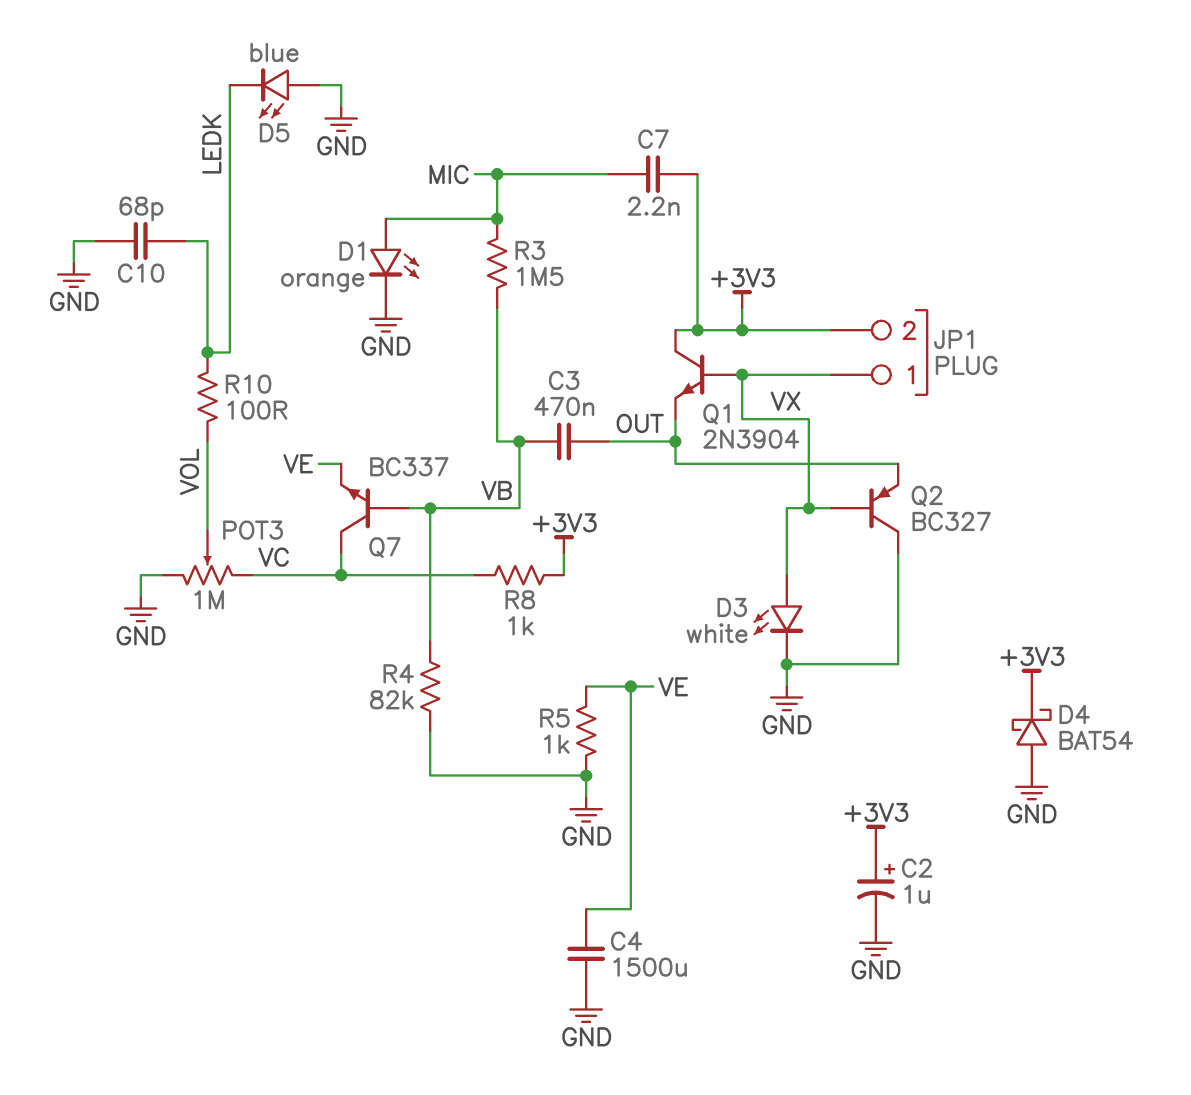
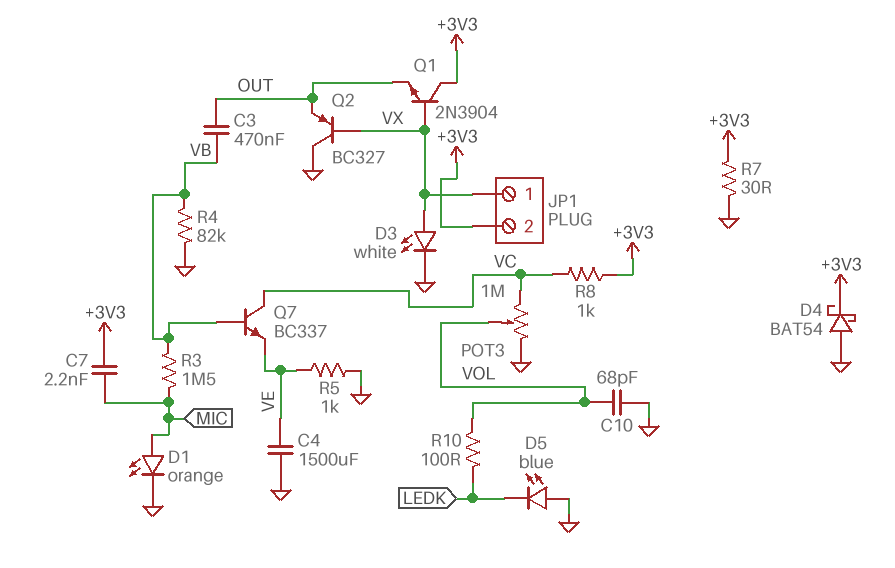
C2: 1uF (plus +3V3, minus GND) -> none
C10: 68pF (GND, LEDK) -> 68pF (GND, VOL)
R7: none -> 30 (+3V3, GND)

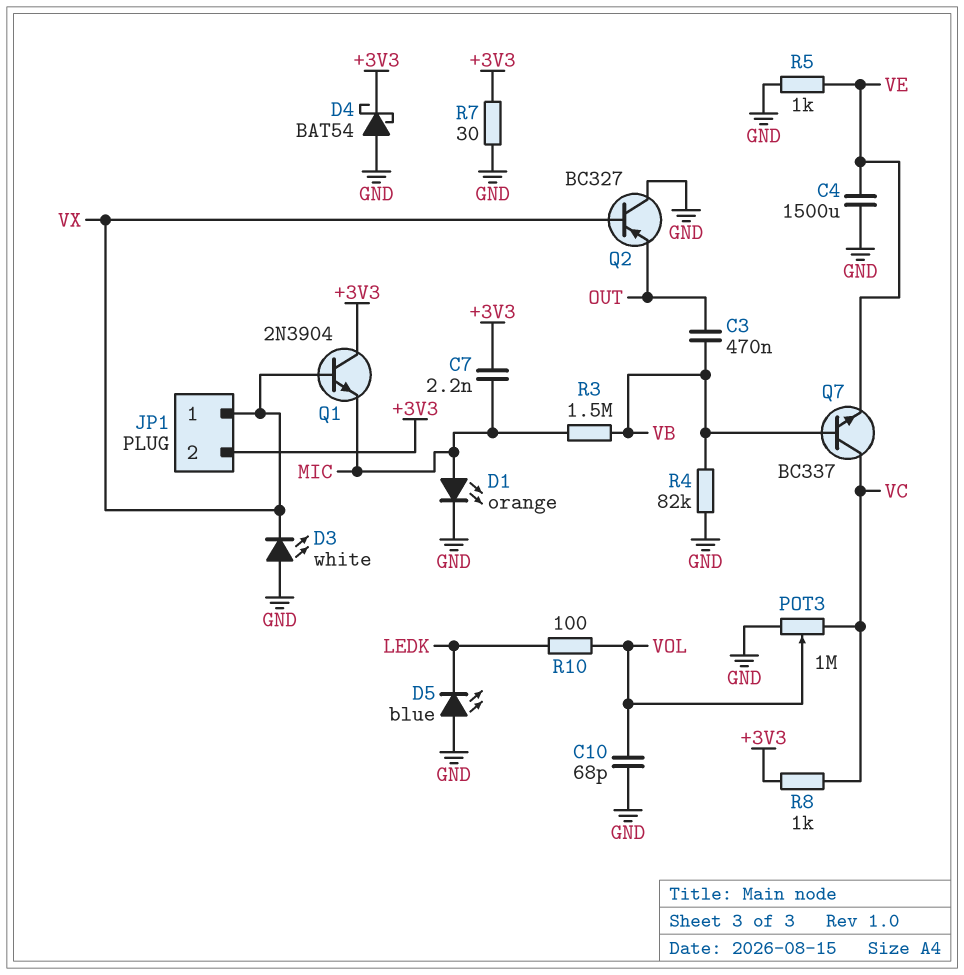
D3: LED white (A VX, K GND) -> LED white (A GND, K VX)
Q1: NPN 2N3904 (B VX, C +3V3, E OUT) -> NPN 2N3904 (B VX, C +3V3, E MIC)

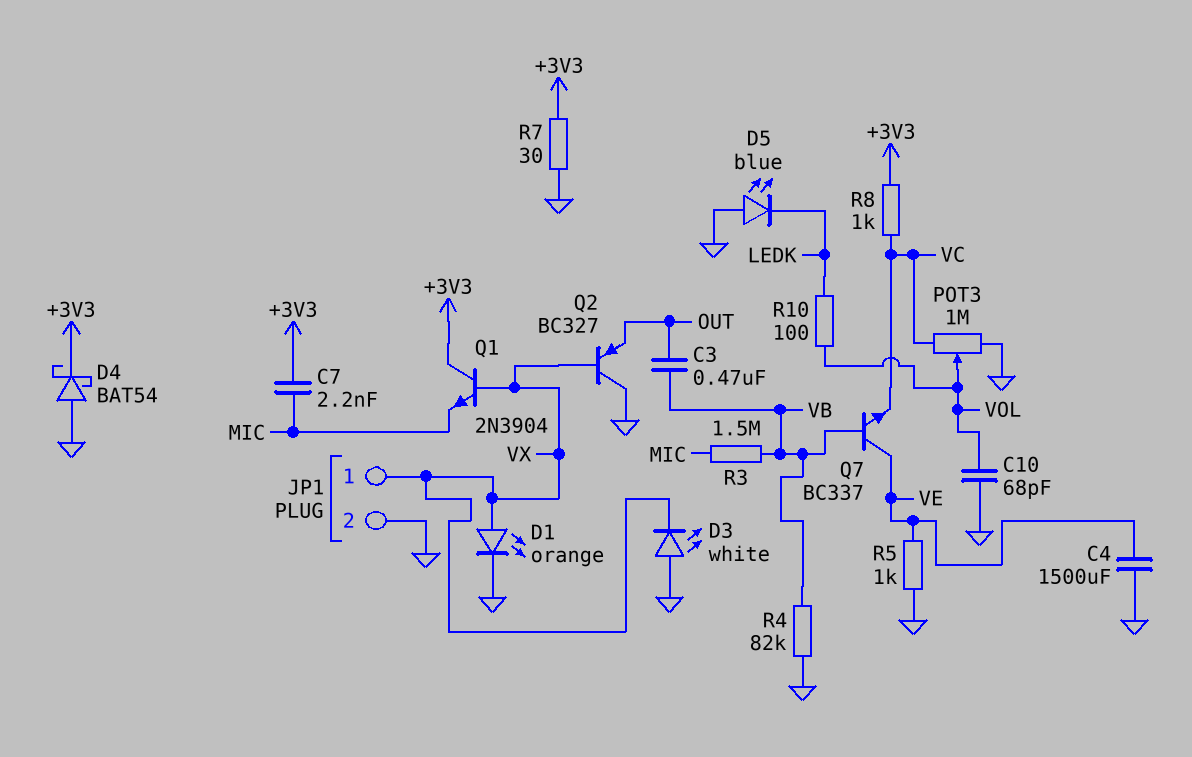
D1: LED orange (A MIC, K GND) -> LED orange (A VX, K GND)
JP1 pin 2: +3V3 -> GND
Q7: NPN BC337 (B VB, C VC, E VE) -> NPN BC337 (B VB, C VE, E VC)

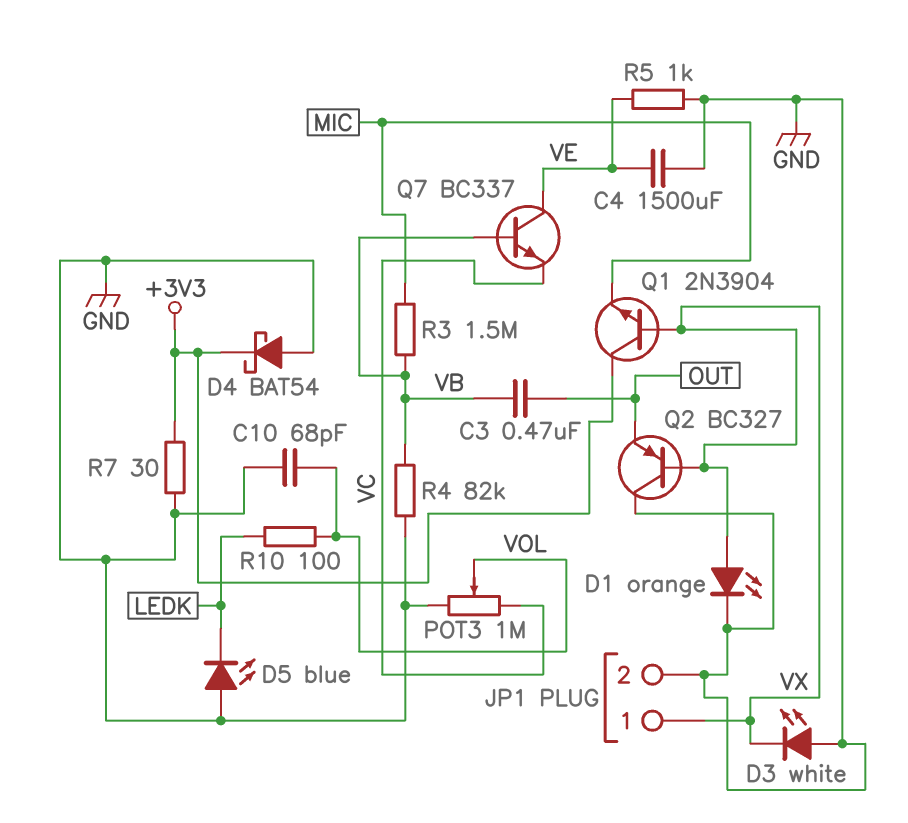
C7: 2.2nF (+3V3, MIC) -> none
R8: 1k (+3V3, VC) -> none

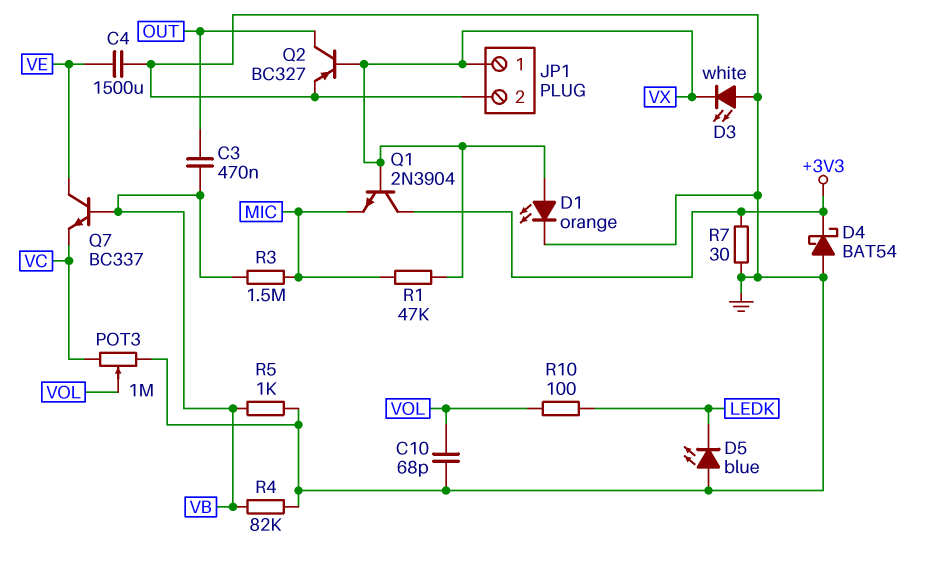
Q2: PNP BC327 (B VX, C GND, E OUT) -> PNP BC327 (B VX, C OUT, E GND)
R1: none -> 47k (MIC, VX)
R5: 1k (GND, VE) -> 1k (GND, VB)

